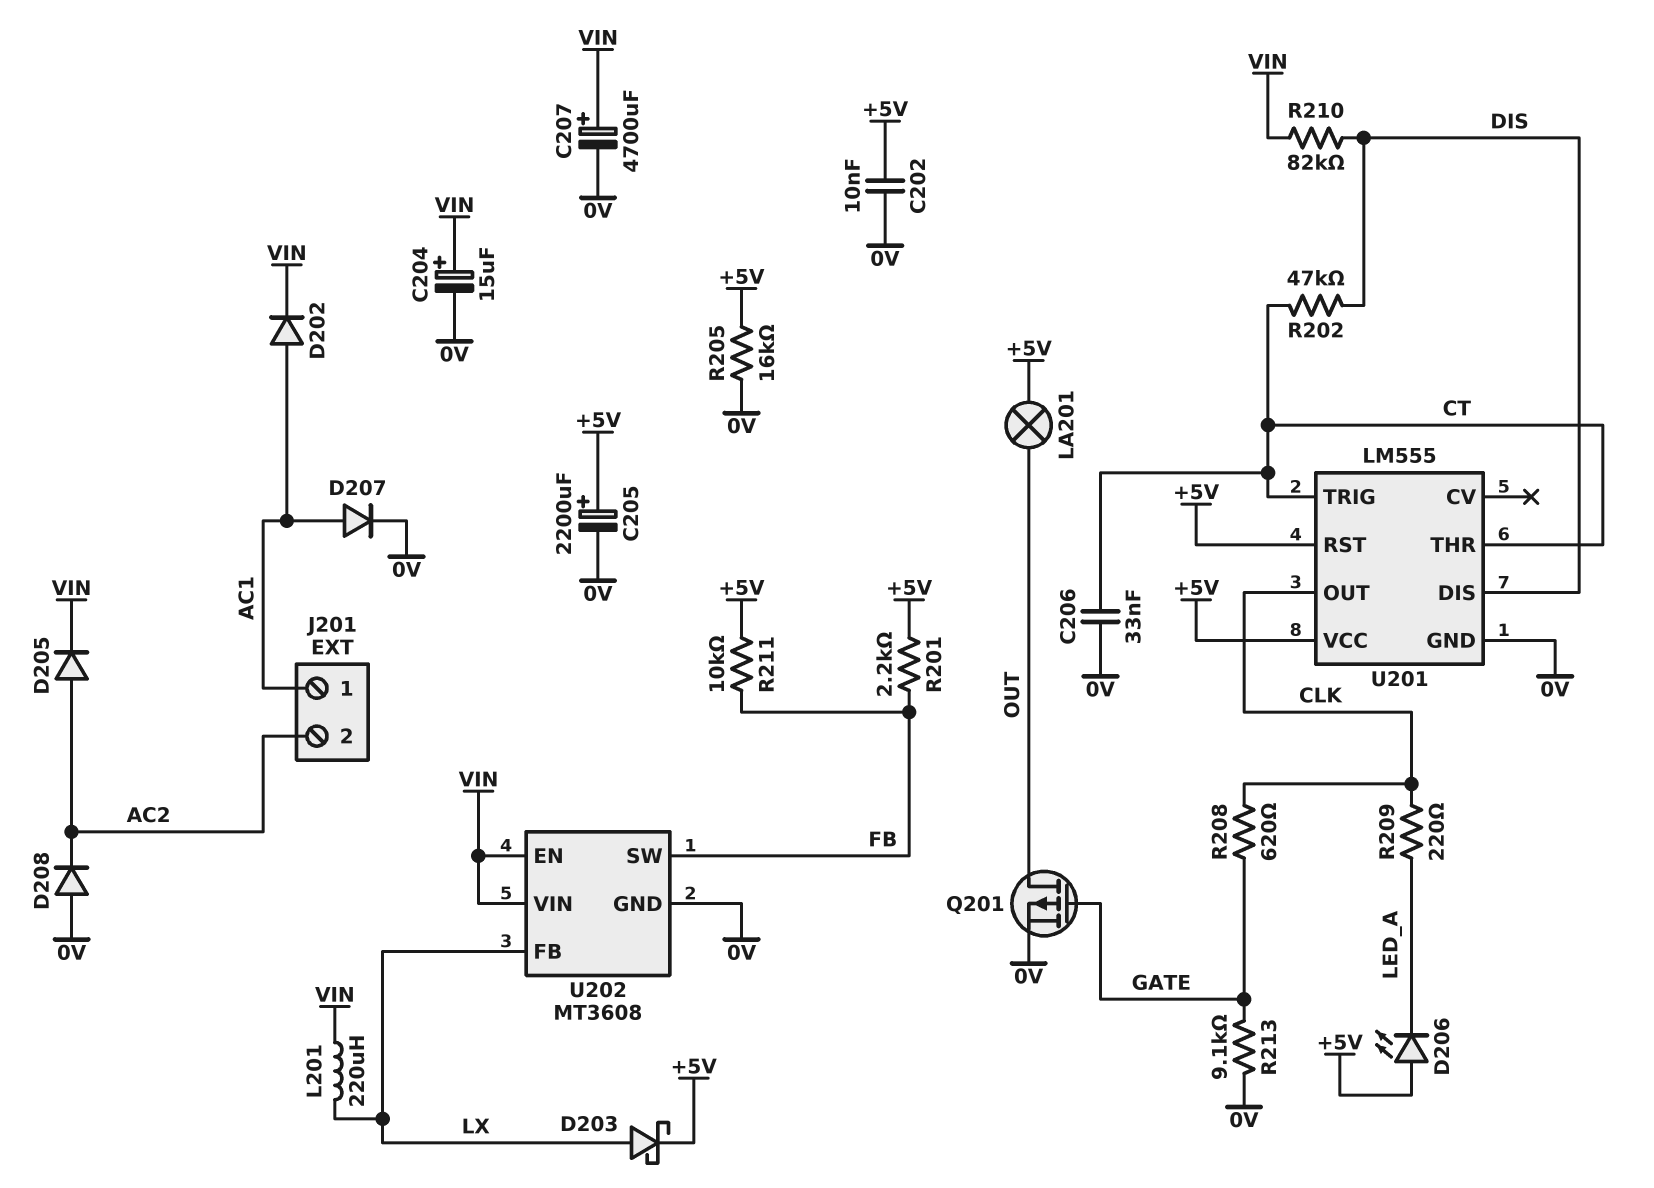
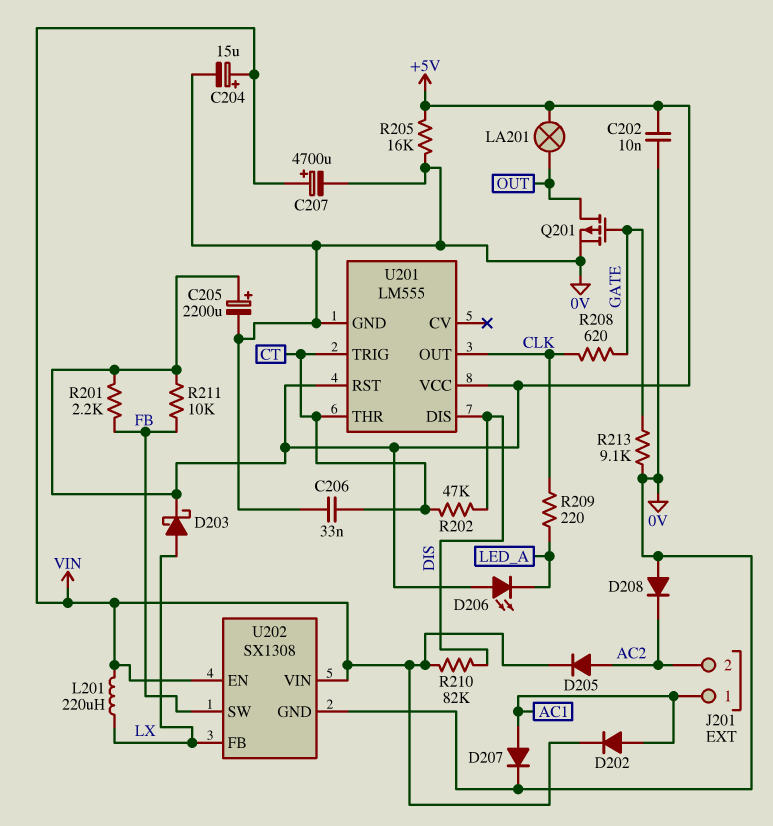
U202: MT3608 -> SX1308

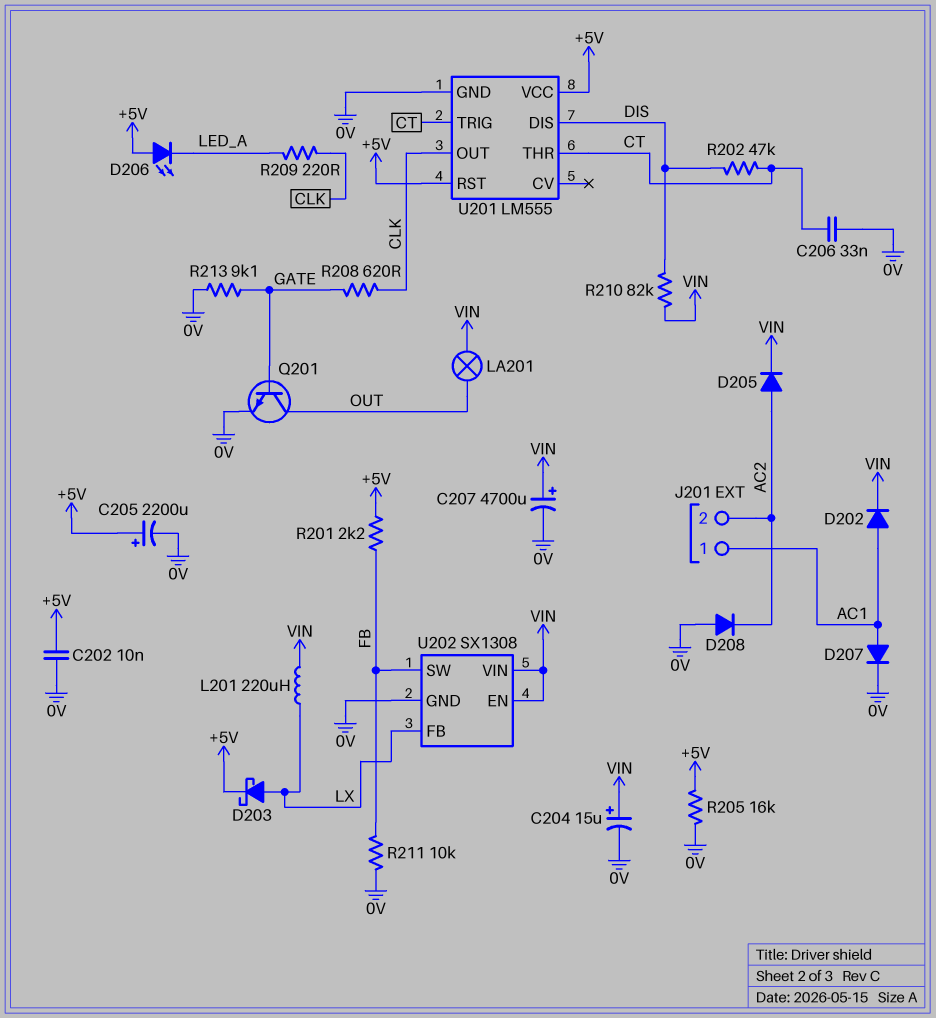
LA201: lamp (+5V, OUT) -> lamp (OUT, VIN)
Q201: PMOS (G GATE, D OUT, S 0V) -> NPN (B GATE, C OUT, E 0V)
R211: 10k (+5V, FB) -> 10k (0V, FB)

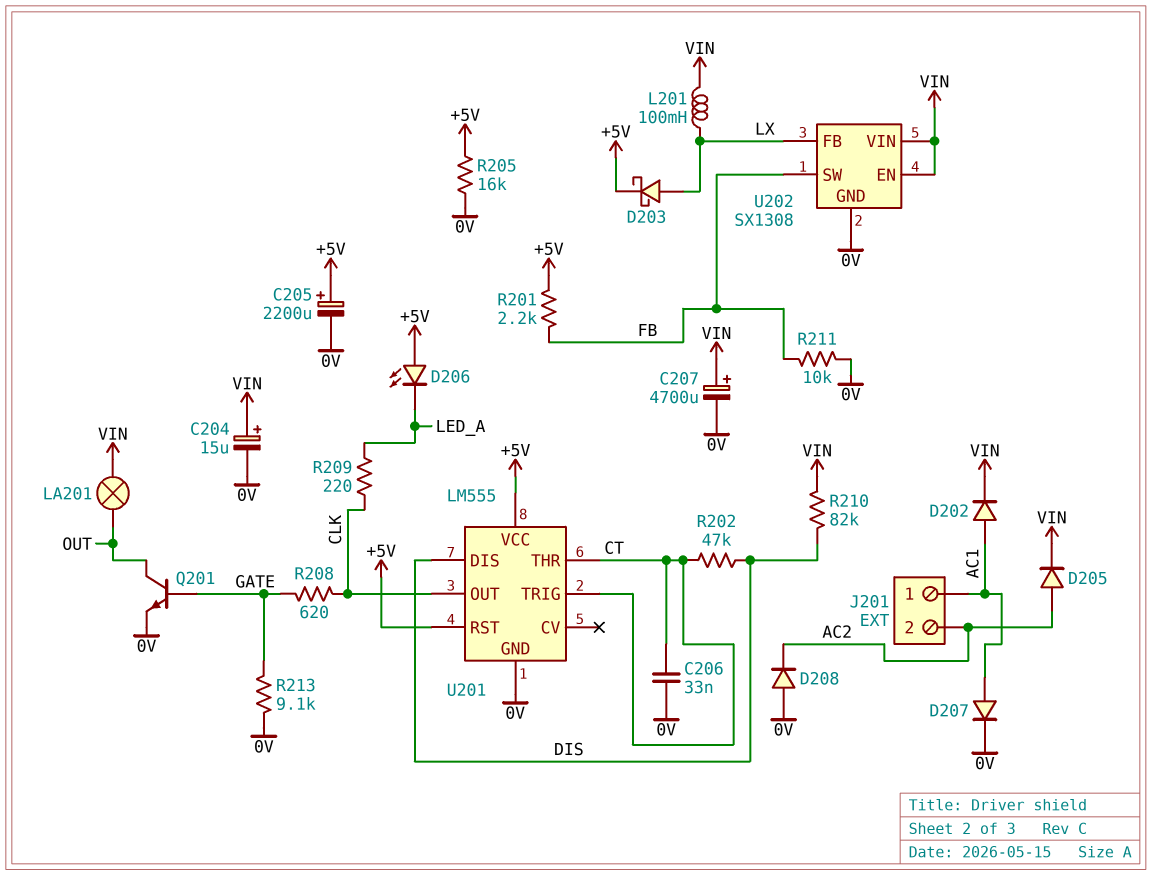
C202: 10nF (+5V, 0V) -> none
L201: 220uH (LX, VIN) -> 100mH (LX, VIN)

